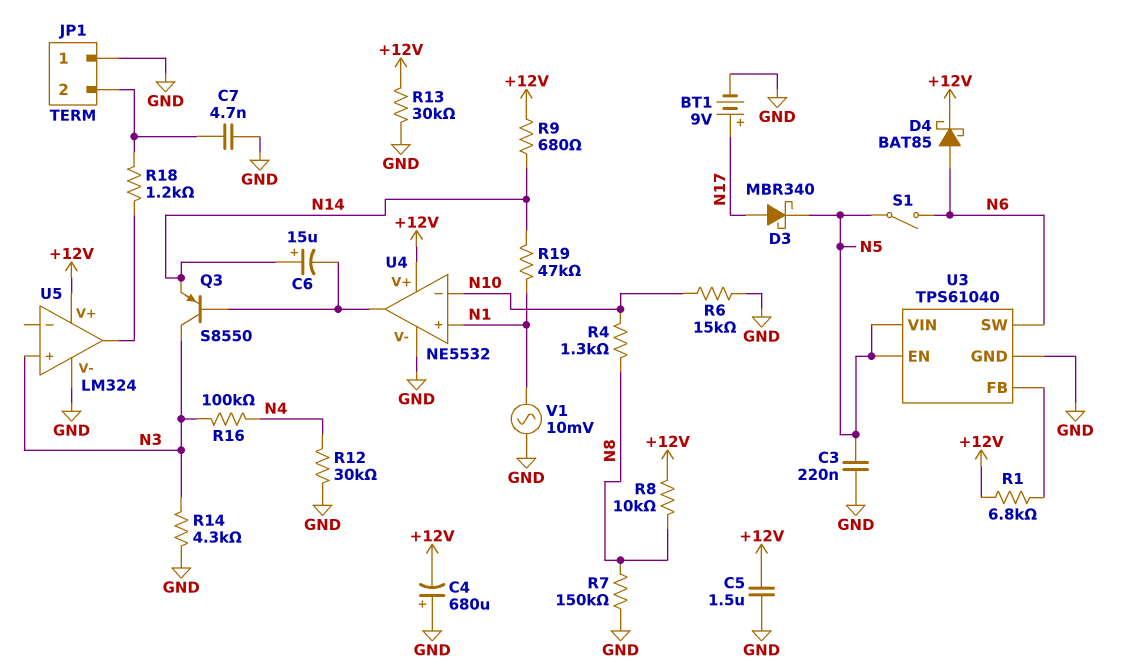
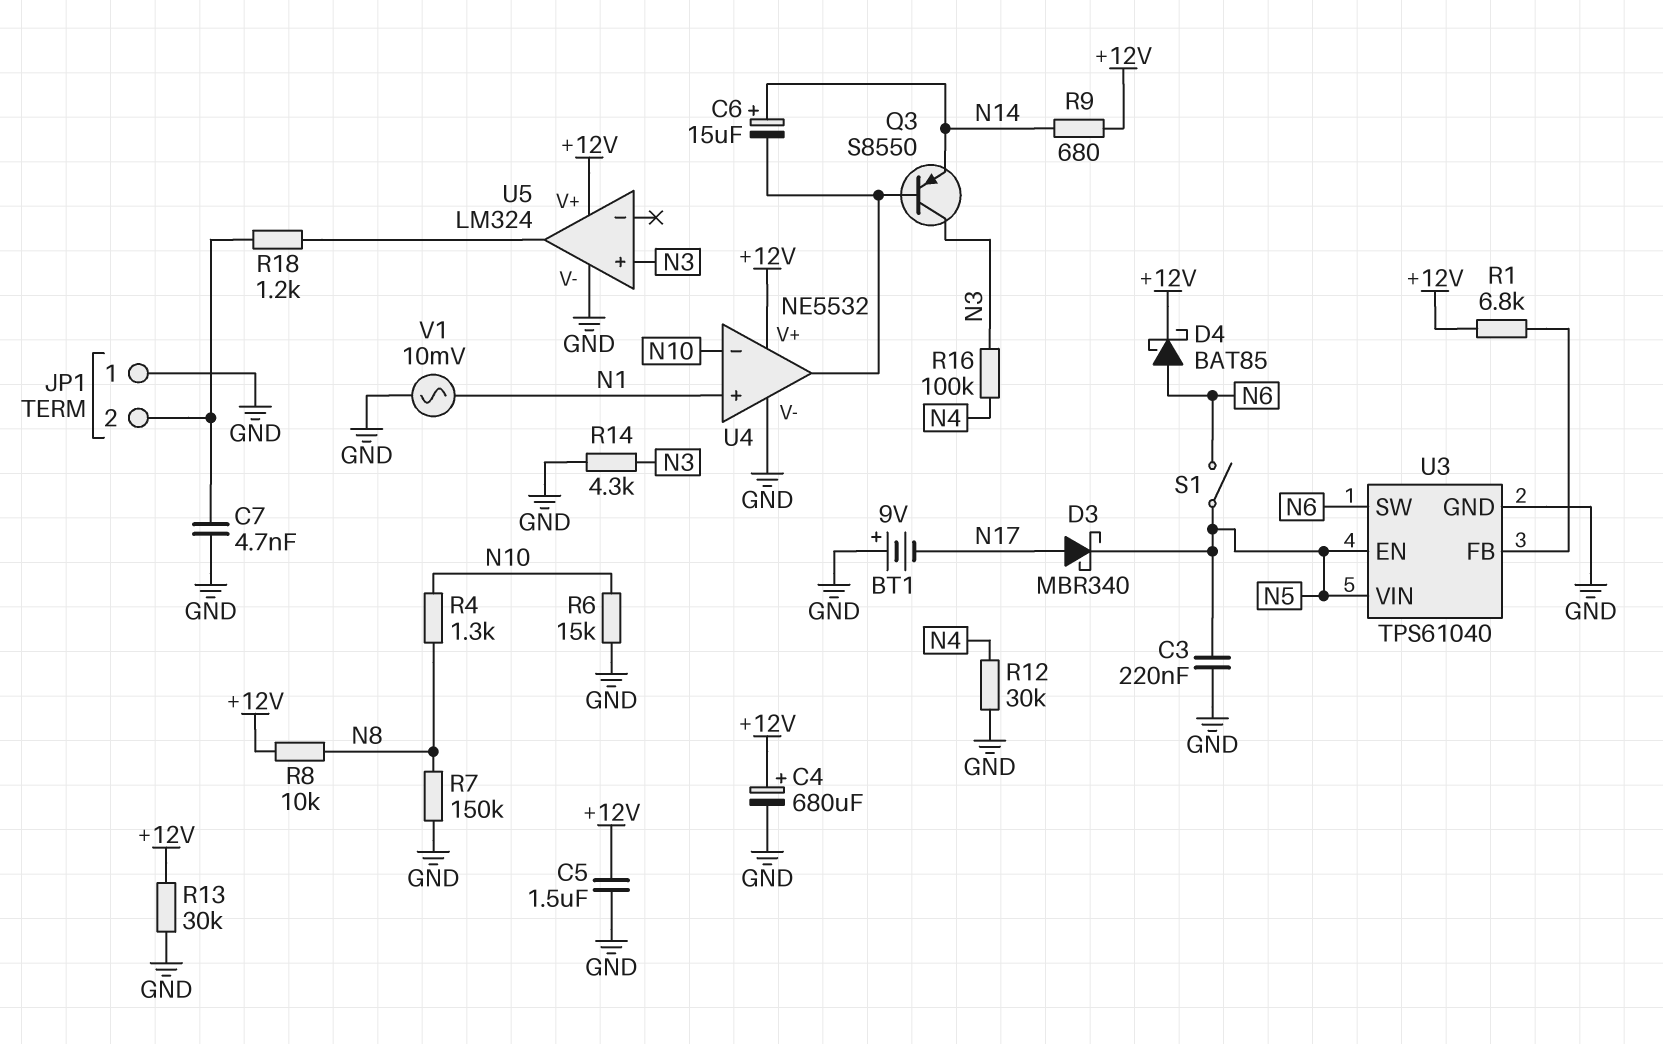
BT1: 9V (plus N17, minus GND) -> 9V (plus GND, minus N17)
C4: 680uF (plus GND, minus +12V) -> 680uF (plus +12V, minus GND)
R19: 47k (N1, N14) -> none

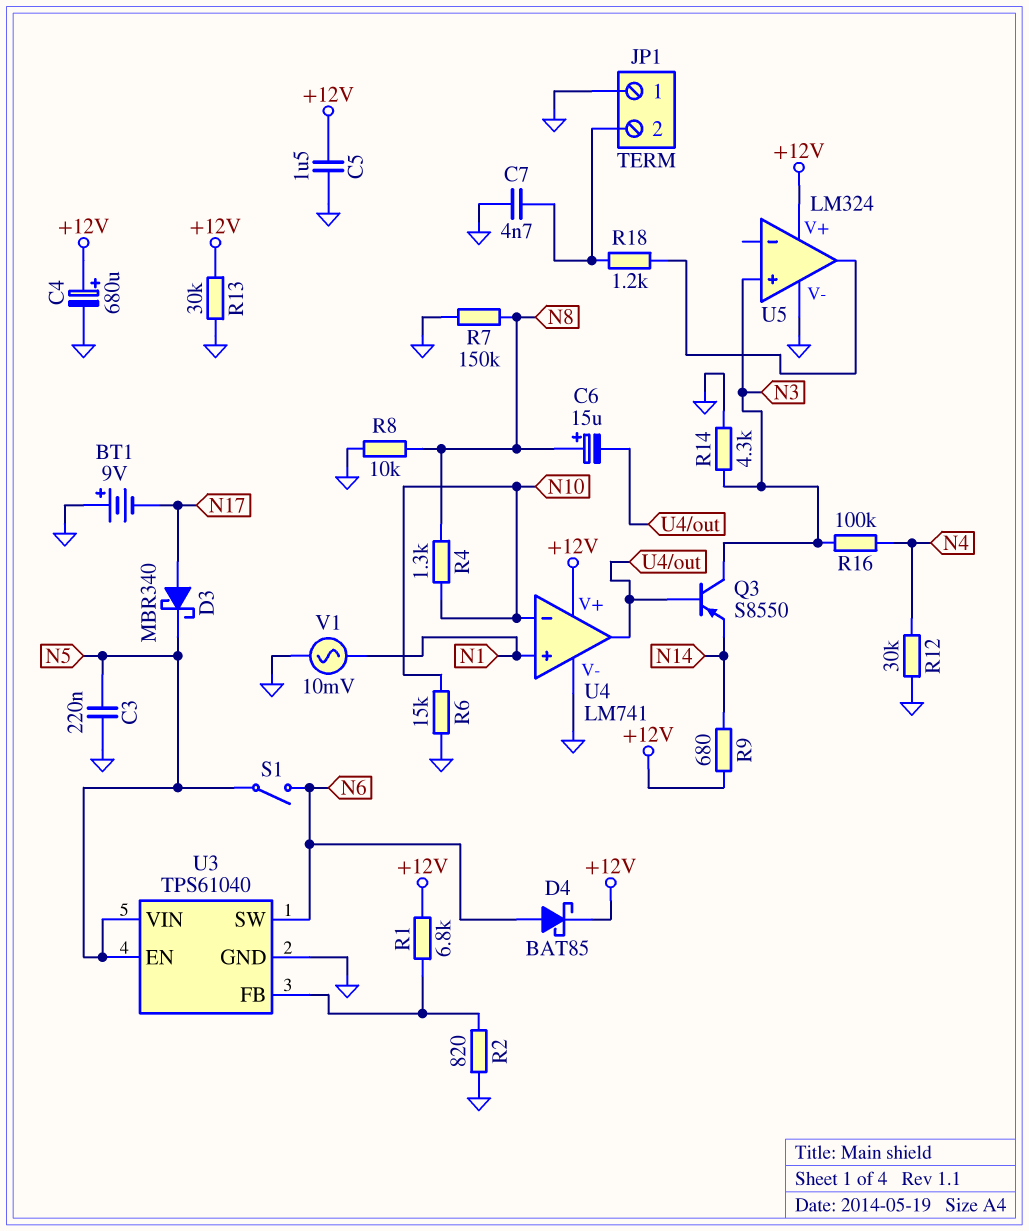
C6: 15uF (plus N14, minus U4/out) -> 15uF (plus N8, minus U4/out)
R2: none -> 820 (GND, U3/FB)
R8: 10k (+12V, N8) -> 10k (GND, N8)
U4: NE5532 -> LM741

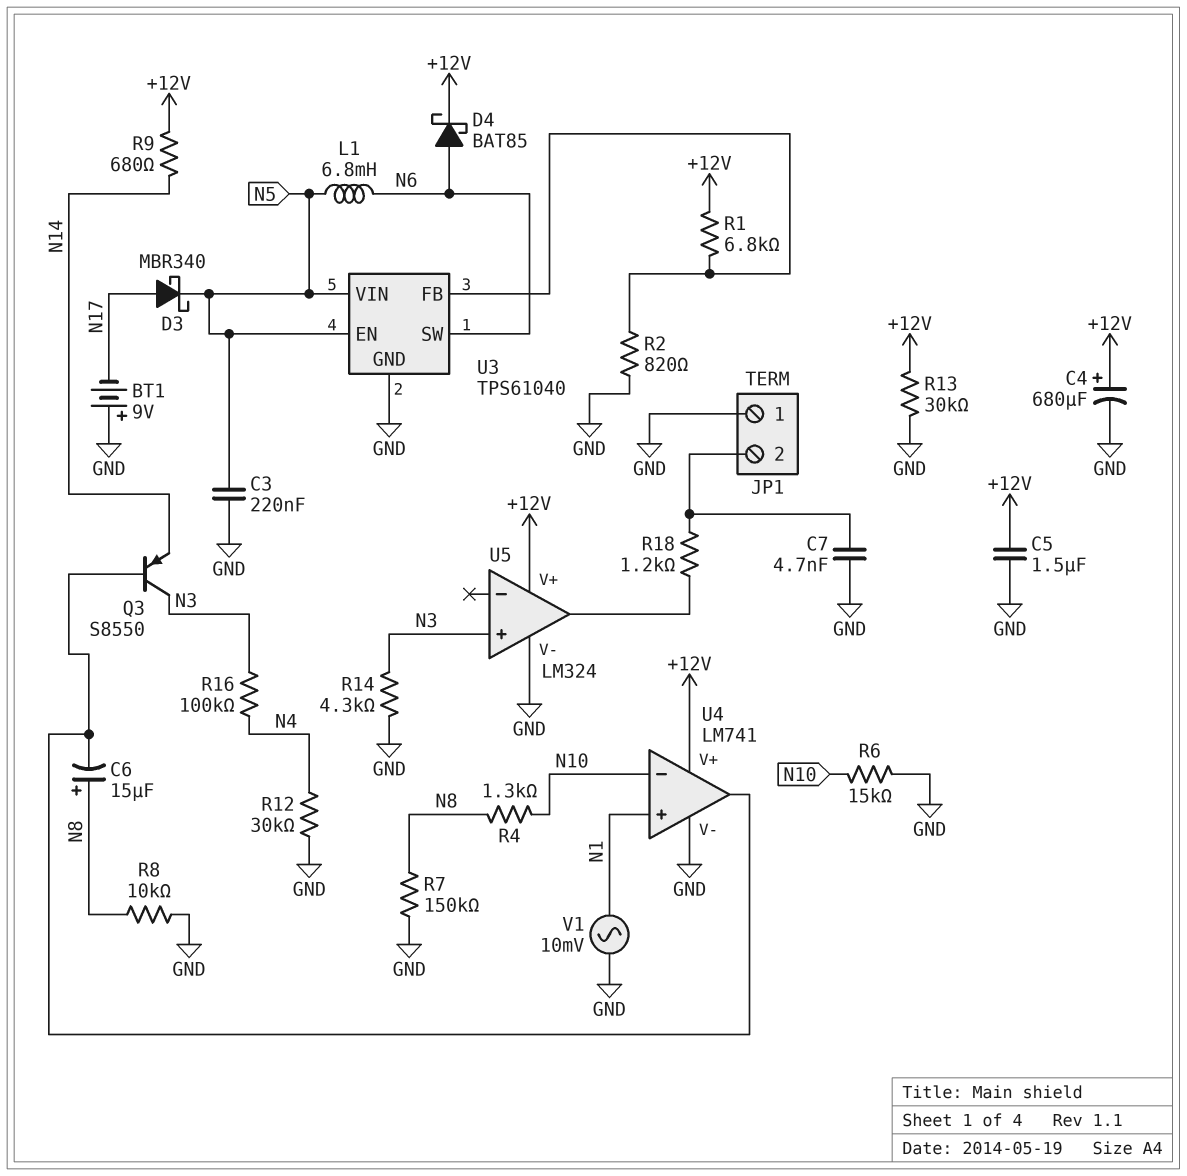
L1: none -> 6.8mH (N5, N6)
S1: switch (N5, N6) -> none

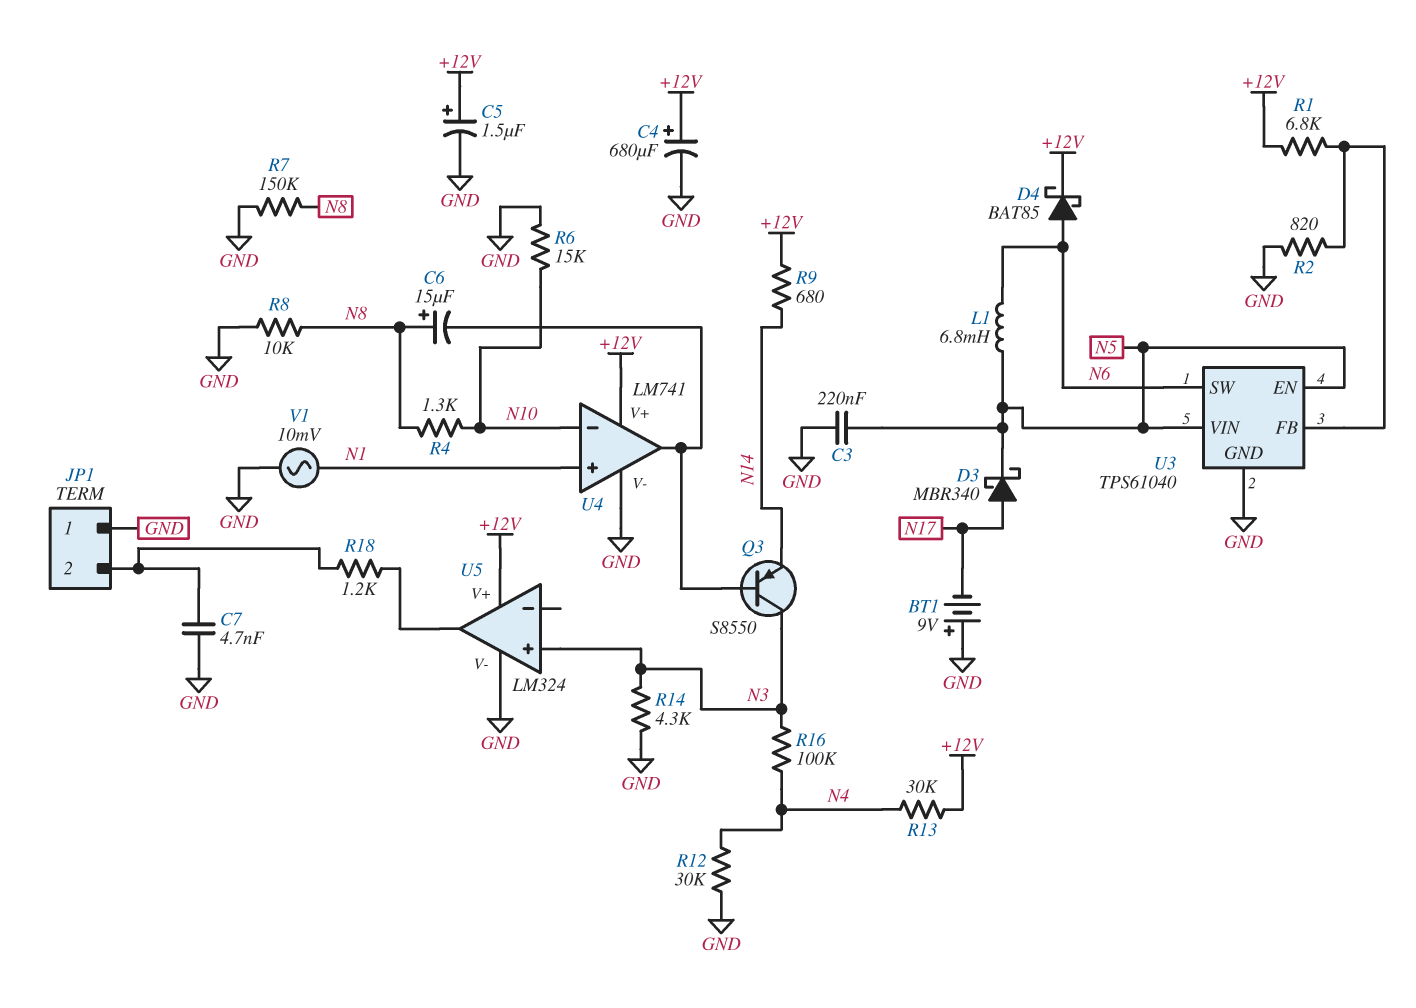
C5: 1.5uF (+12V, GND) -> 1.5uF (plus +12V, minus GND)
R13: 30k (+12V, GND) -> 30k (+12V, N4)

